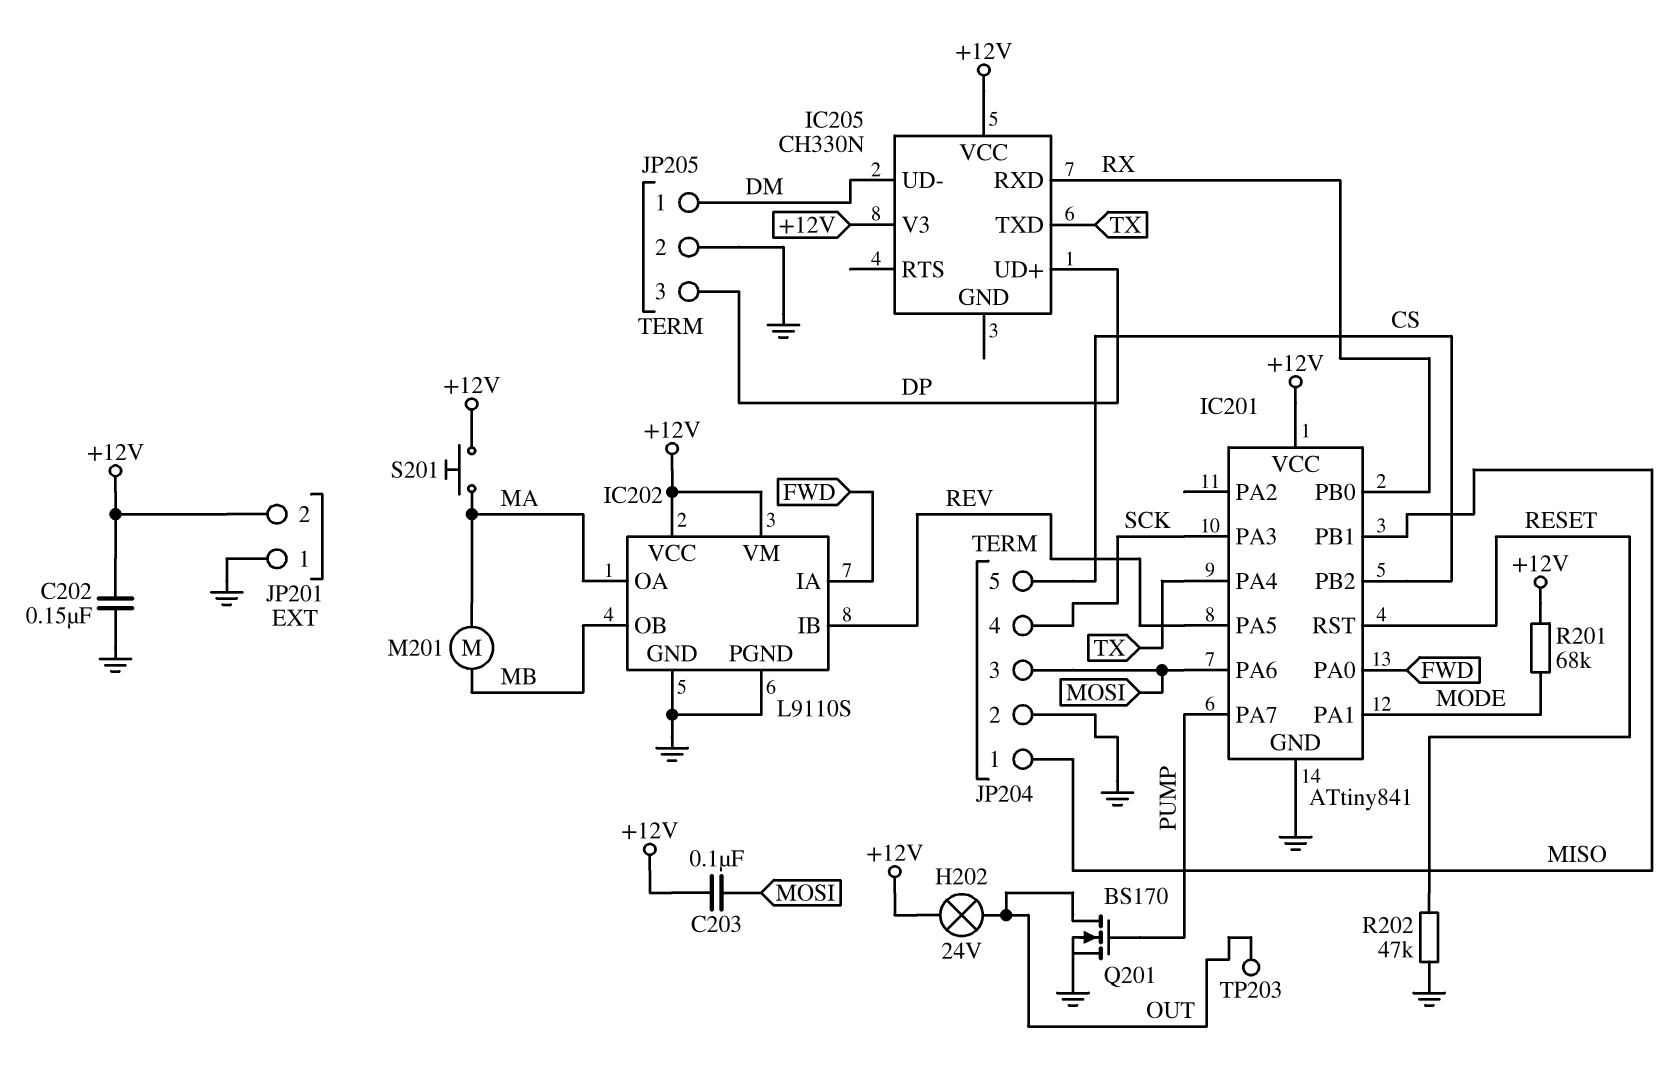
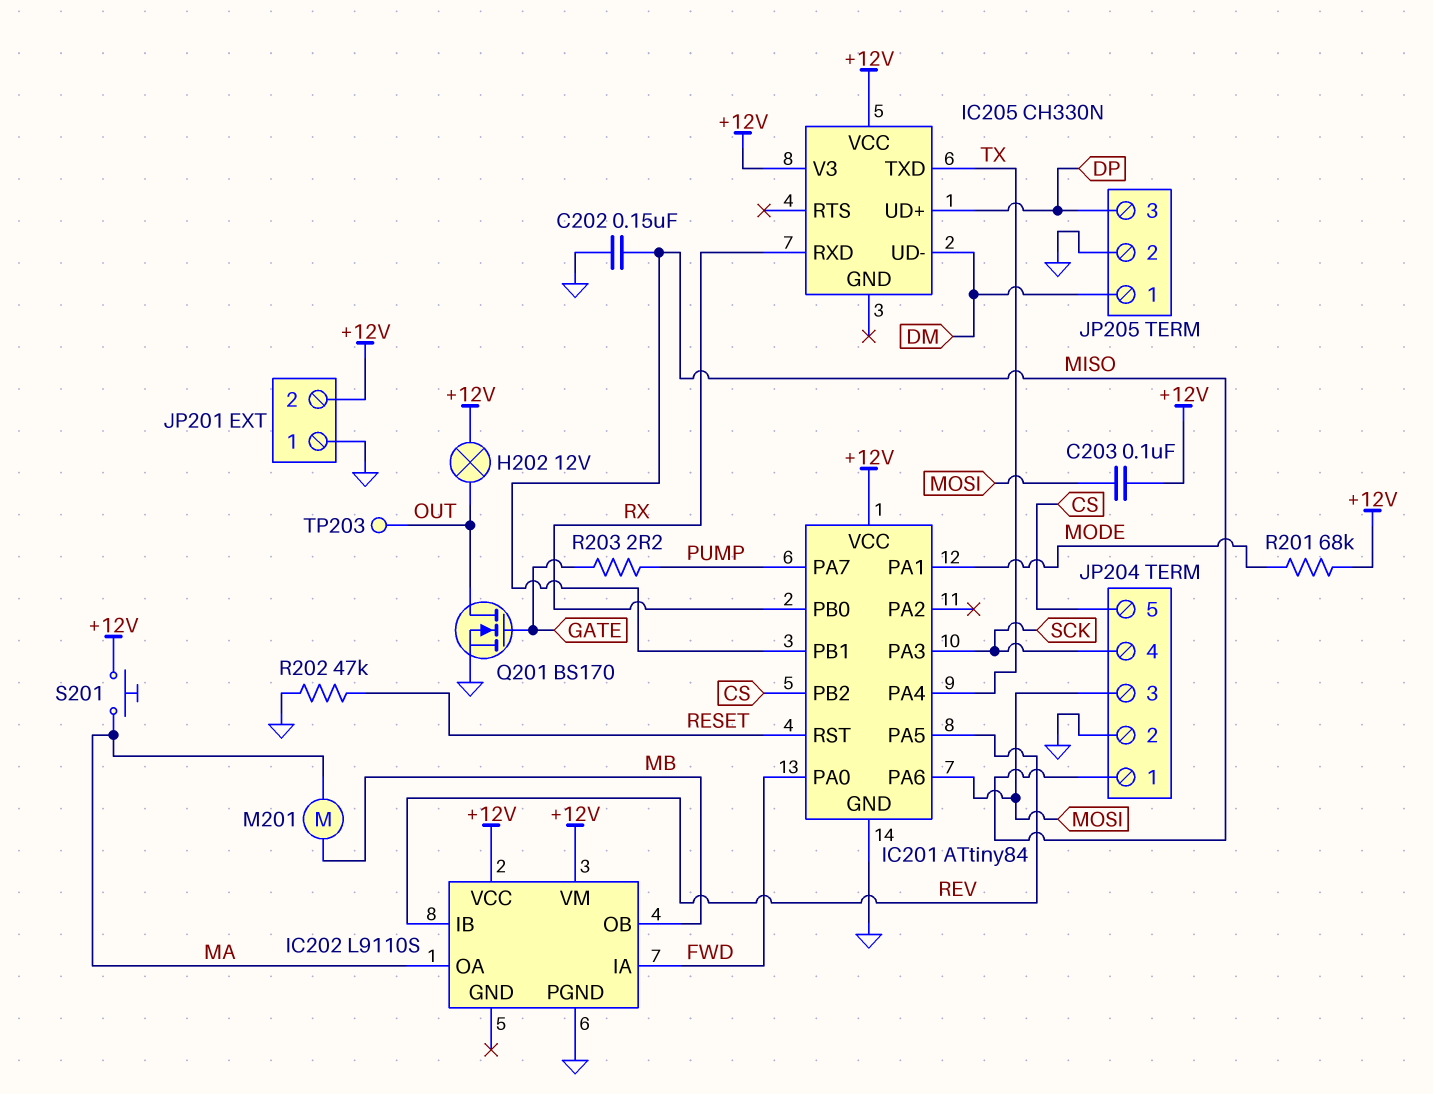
C202: 150nF (+12V, GND) -> 150nF (GND, MISO)
H202: lamp 24V (+12V, OUT) -> lamp 12V (+12V, OUT)
IC201: ATtiny841 -> ATtiny84
IC202 pin GND: GND -> none
Q201: NMOS BS170 (G PUMP, D OUT, S GND) -> NMOS BS170 (G GATE, D OUT, S GND)
R203: none -> 2.2 (GATE, PUMP)

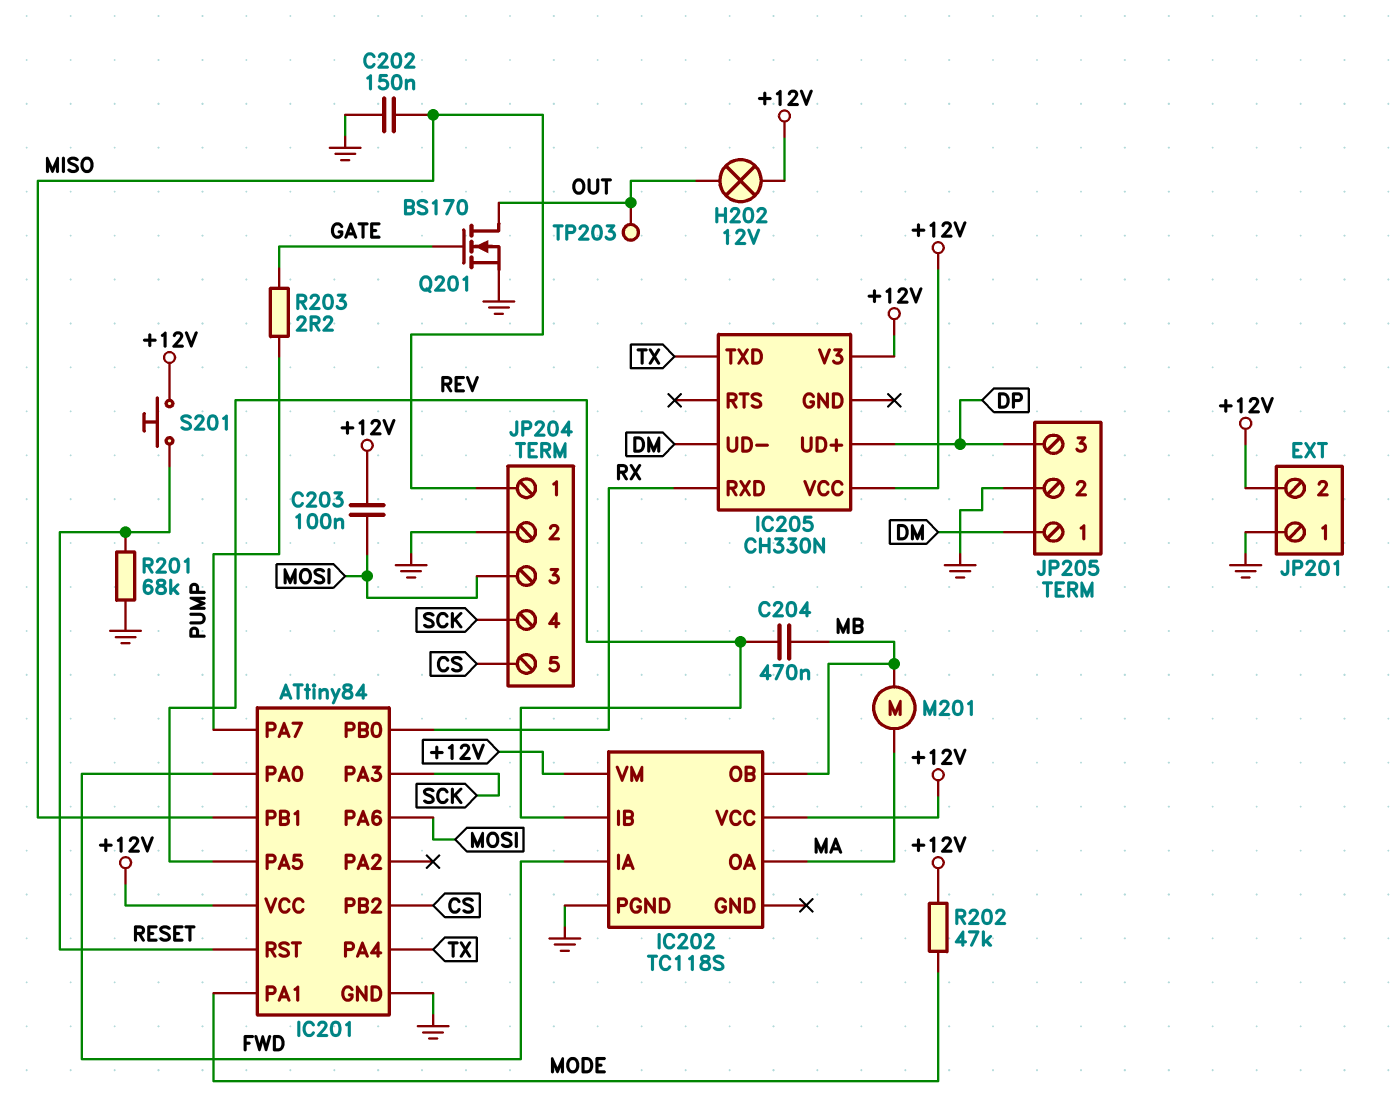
C204: none -> 470nF (MB, REV)
IC202: L9110S -> TC118S
R201: 68k (+12V, MODE) -> 68k (GND, RESET)
R202: 47k (GND, RESET) -> 47k (+12V, MODE)
S201: button (+12V, MA) -> button (+12V, RESET)

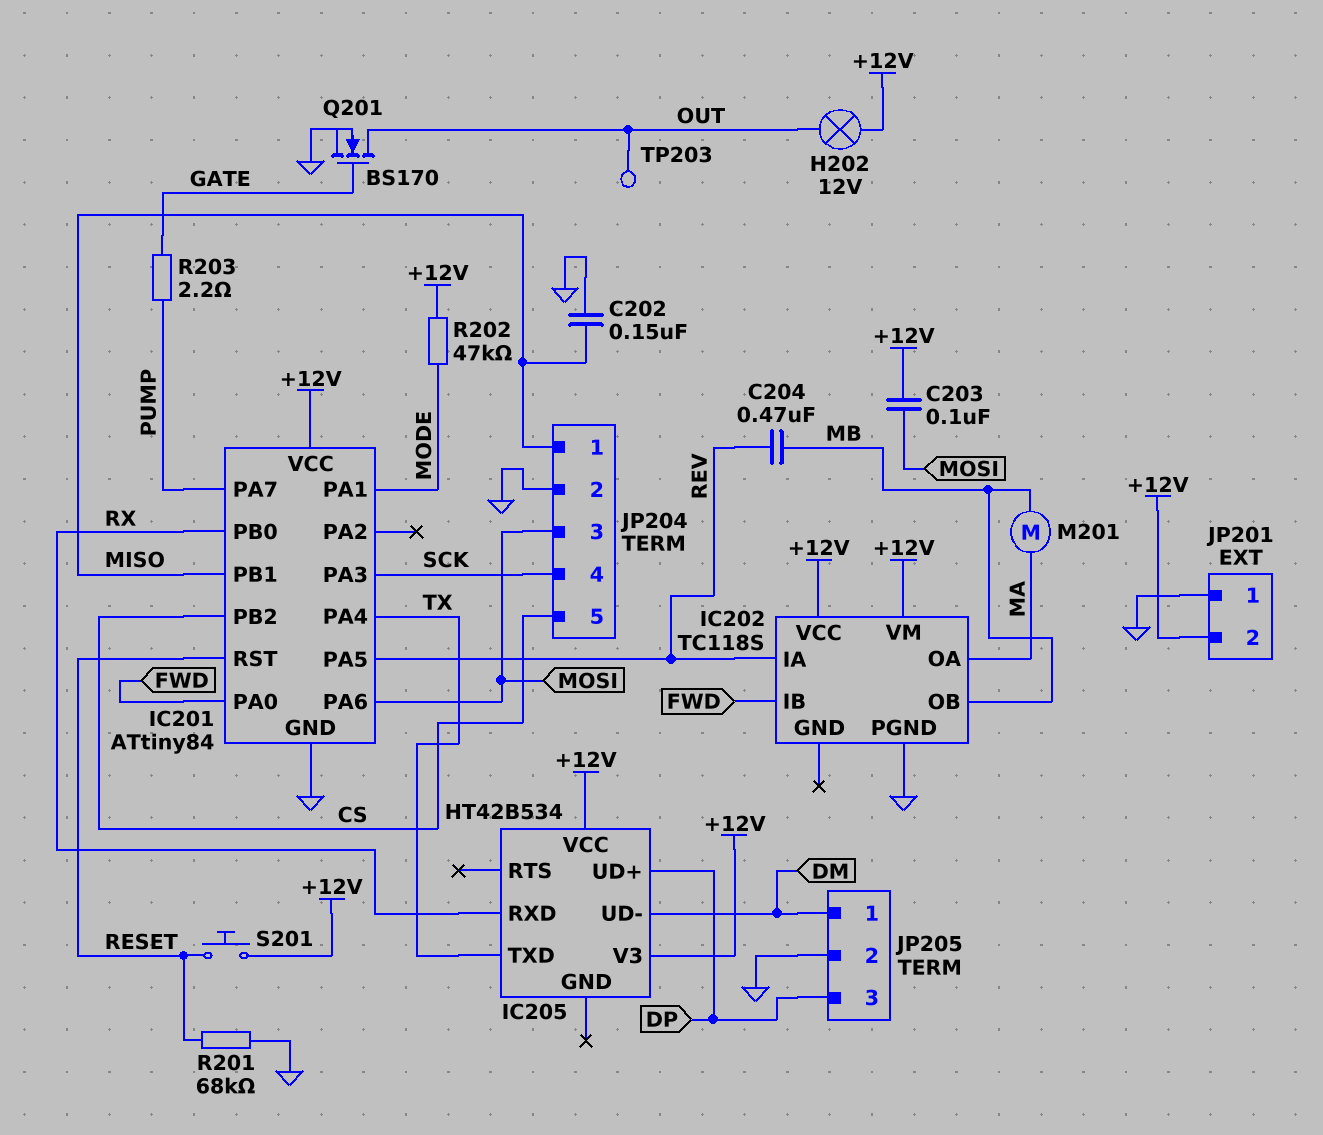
IC202 pin IA: FWD -> REV
IC202 pin IB: REV -> FWD
IC205: CH330N -> HT42B534

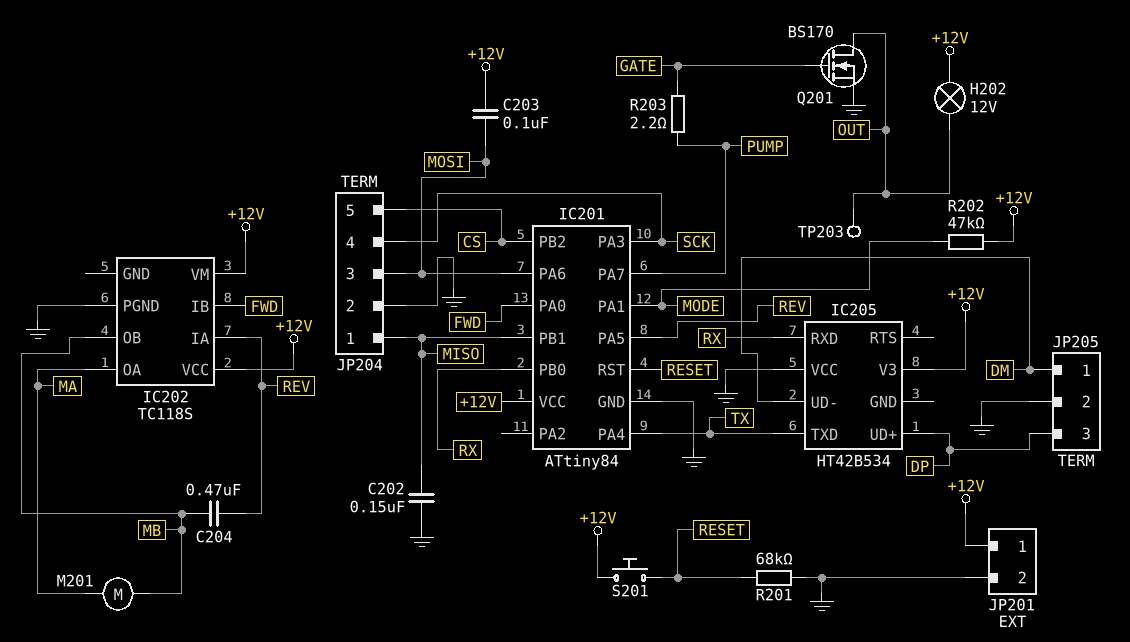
IC205 pin VCC: +12V -> GND
JP201 pin 1: GND -> +12V
JP201 pin 2: +12V -> GND

